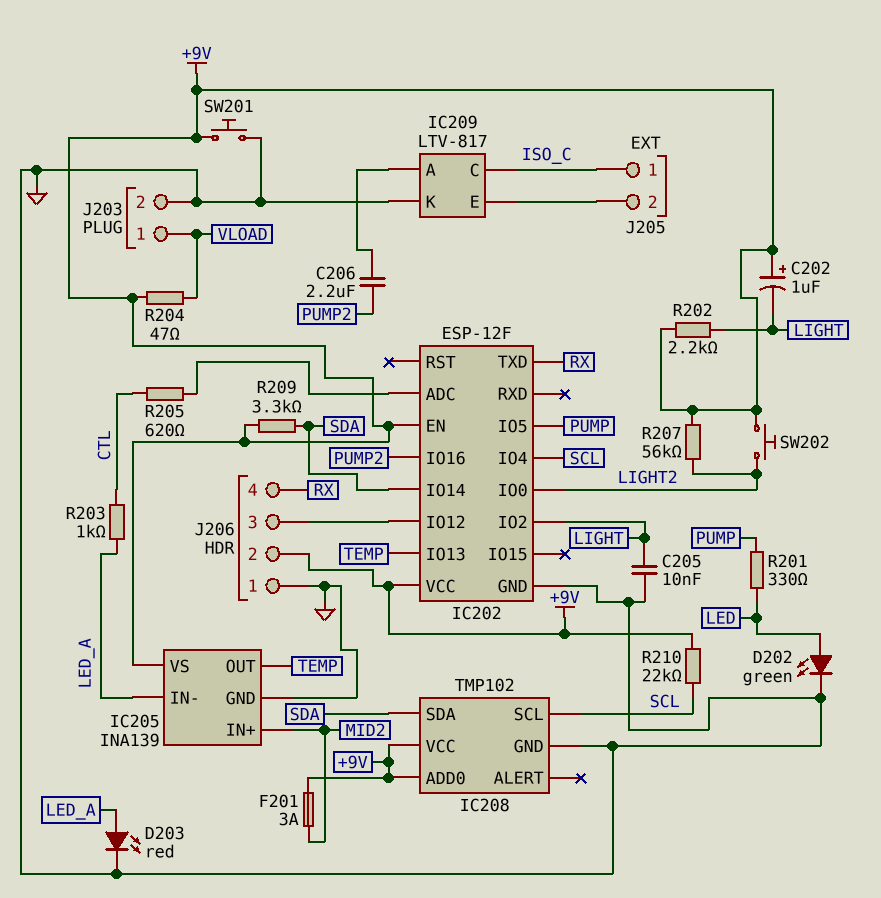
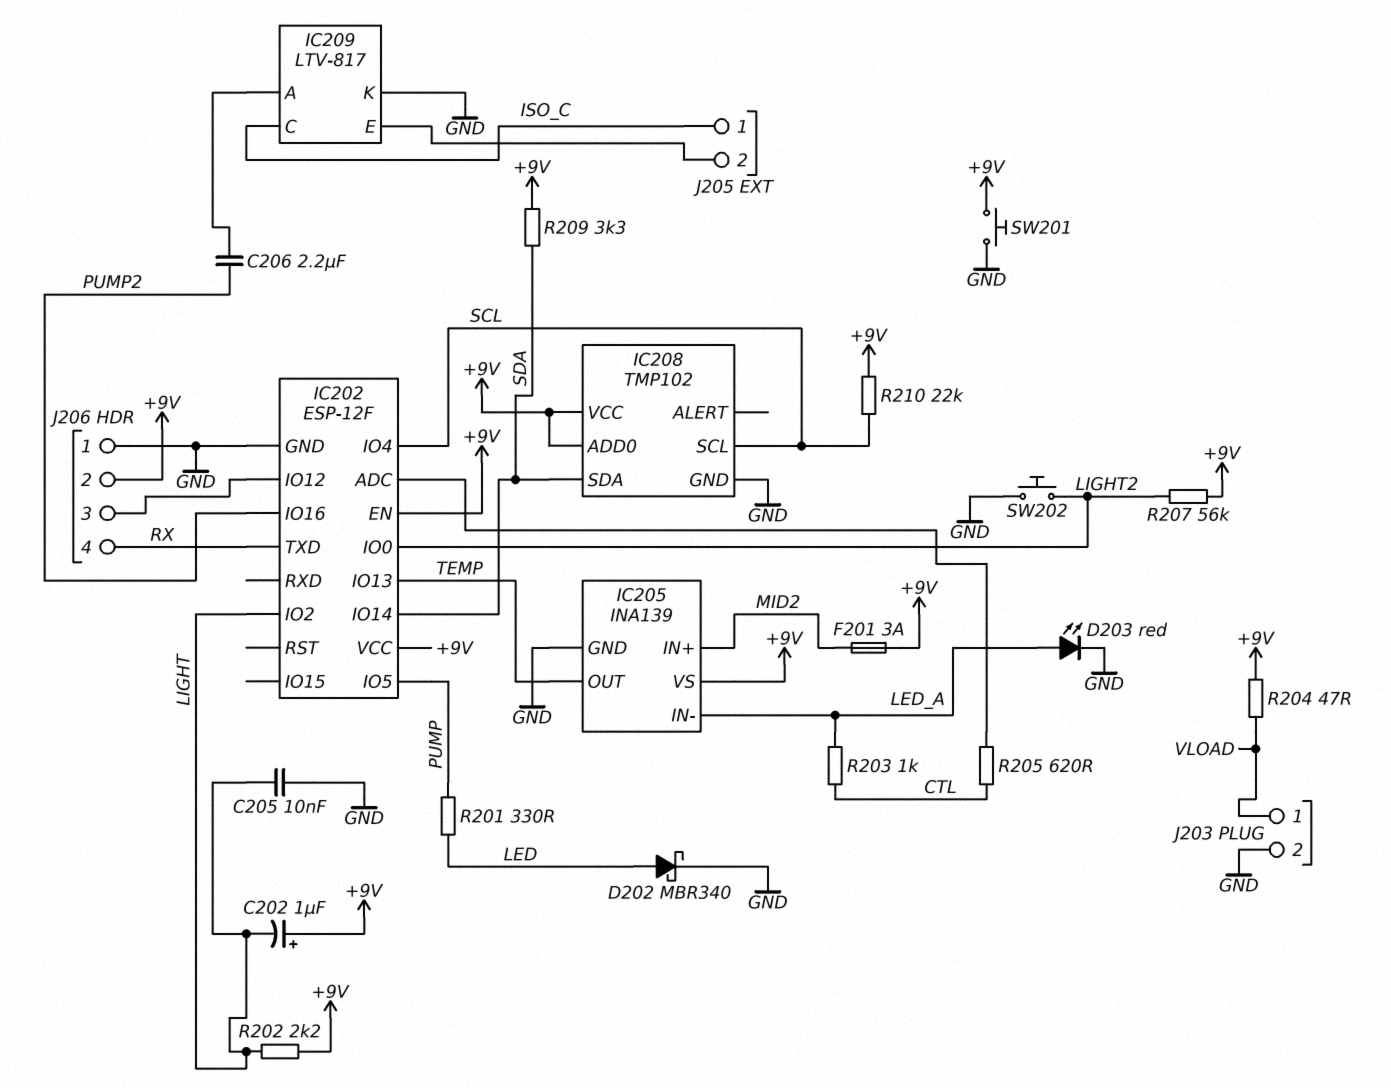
D202: LED green (A LED, K GND) -> schottky MBR340 (A LED, K GND)
SW202: button (+9V, LIGHT2) -> button (GND, LIGHT2)

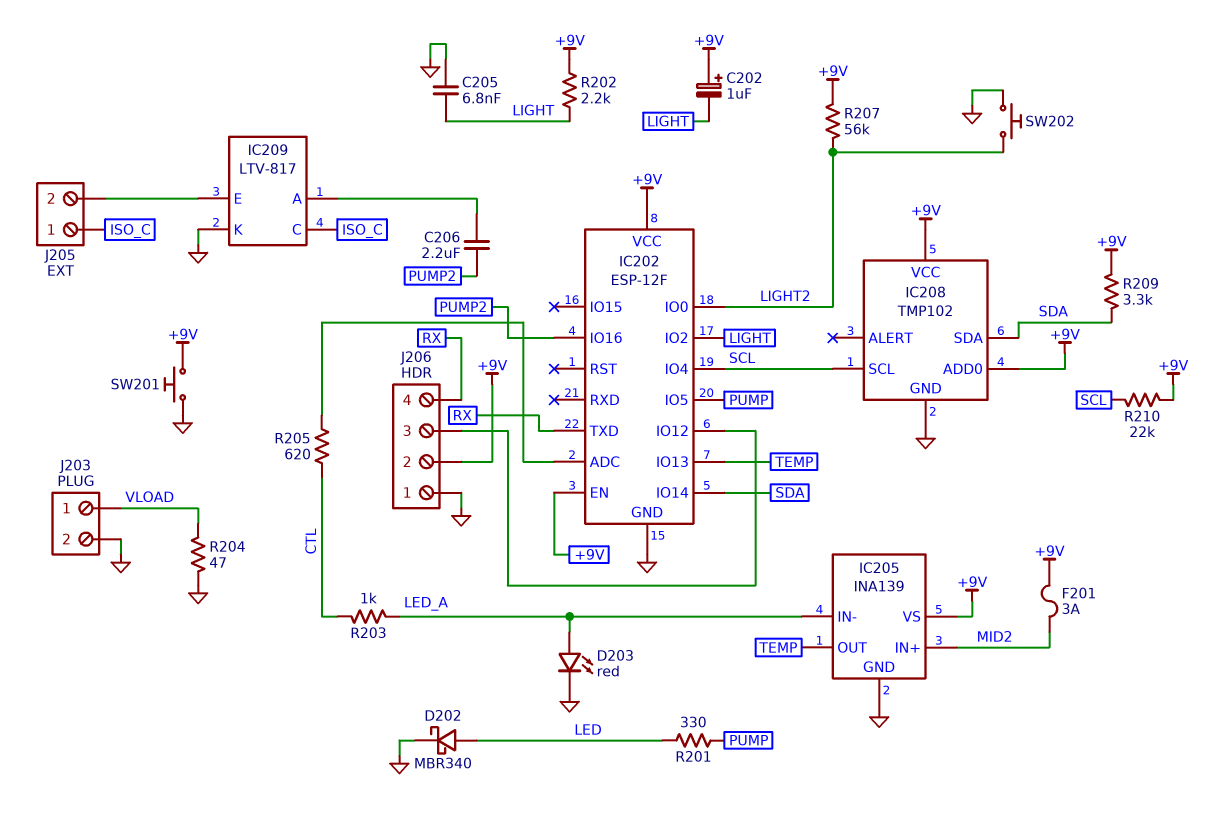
C205: 10nF (GND, LIGHT) -> 6.8nF (GND, LIGHT)
R204: 47 (+9V, VLOAD) -> 47 (GND, VLOAD)

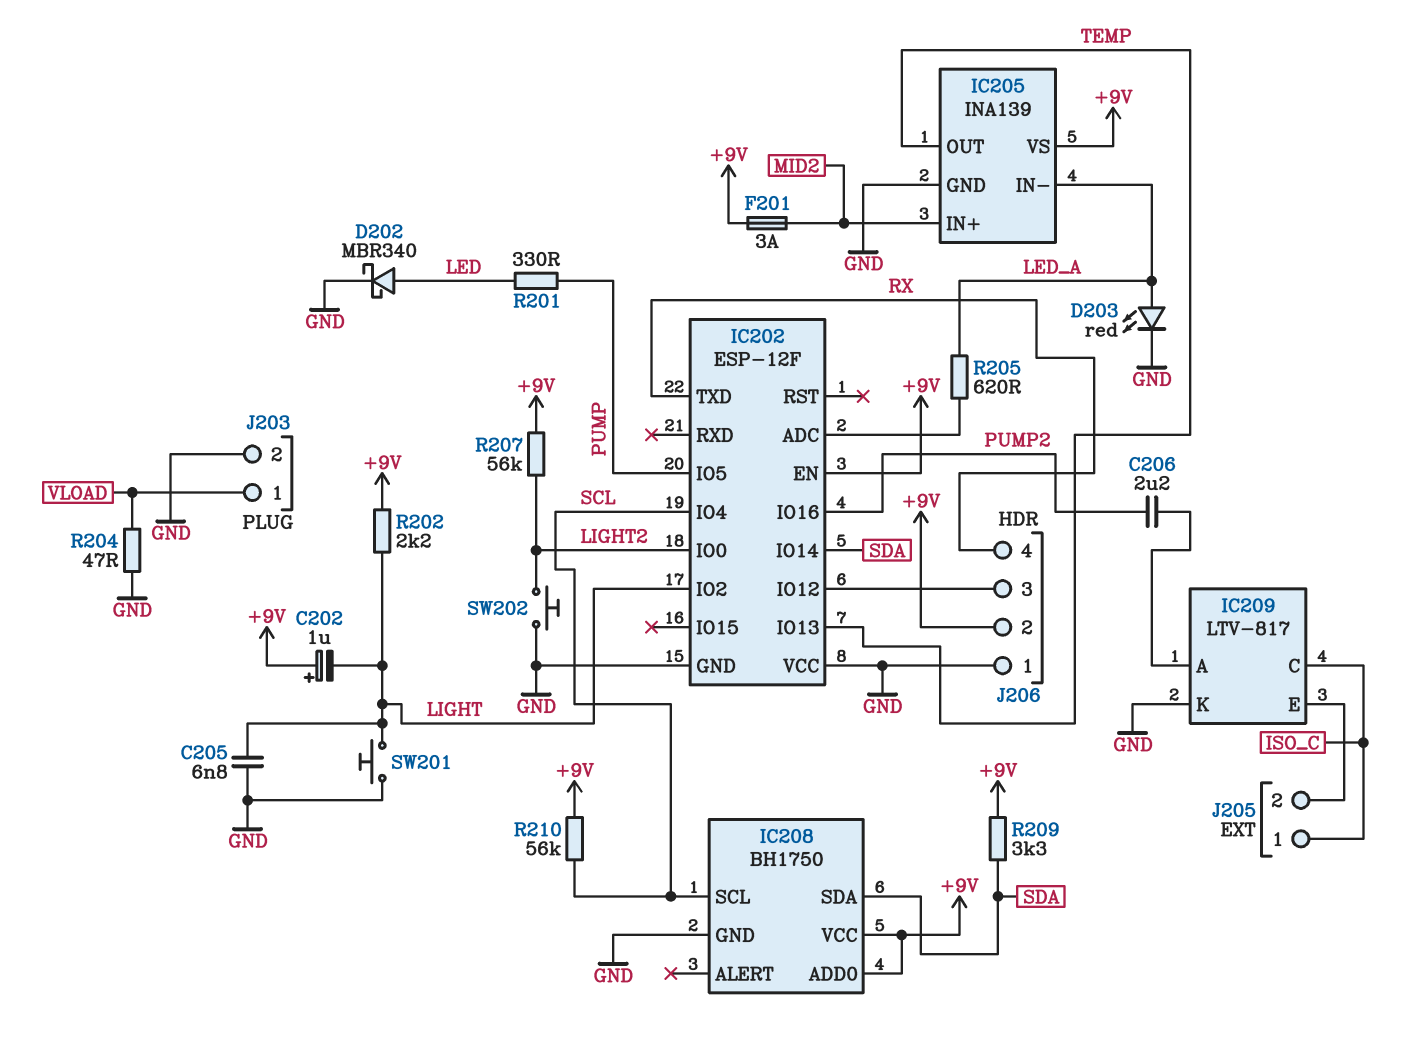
IC202 pin VCC: +9V -> GND
IC208: TMP102 -> BH1750
R203: 1k (CTL, LED_A) -> none
R205: 620 (CTL, IC202/ADC) -> 620 (IC202/ADC, LED_A)
R210: 22k (+9V, SCL) -> 56k (+9V, SCL)
SW201: button (+9V, GND) -> button (GND, LIGHT)

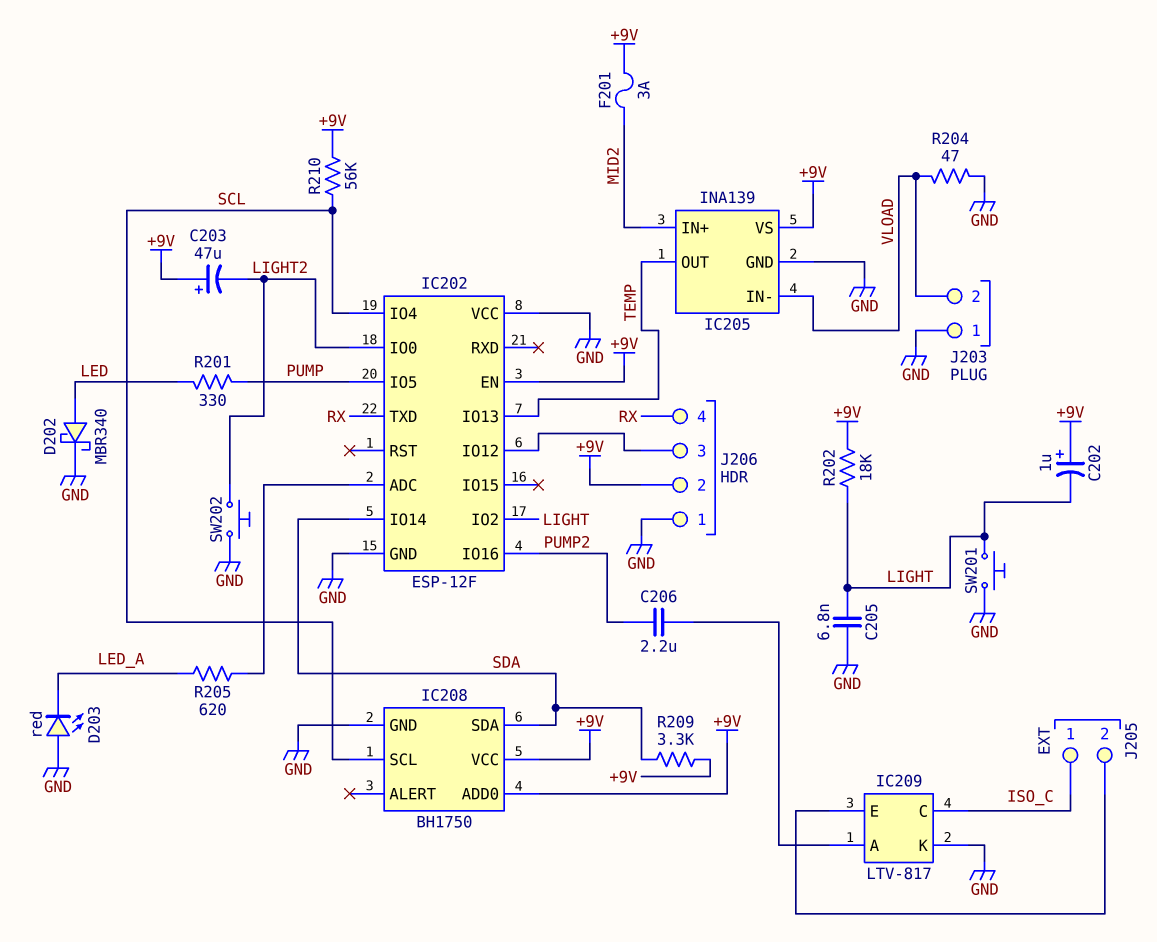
C203: none -> 47uF (plus +9V, minus LIGHT2)
D203: LED red (A LED_A, K GND) -> LED red (A GND, K LED_A)
IC205 pin IN-: LED_A -> VLOAD
J203 pin 1: VLOAD -> GND
J203 pin 2: GND -> VLOAD
R202: 2.2k (+9V, LIGHT) -> 18k (+9V, LIGHT)
R207: 56k (+9V, LIGHT2) -> none

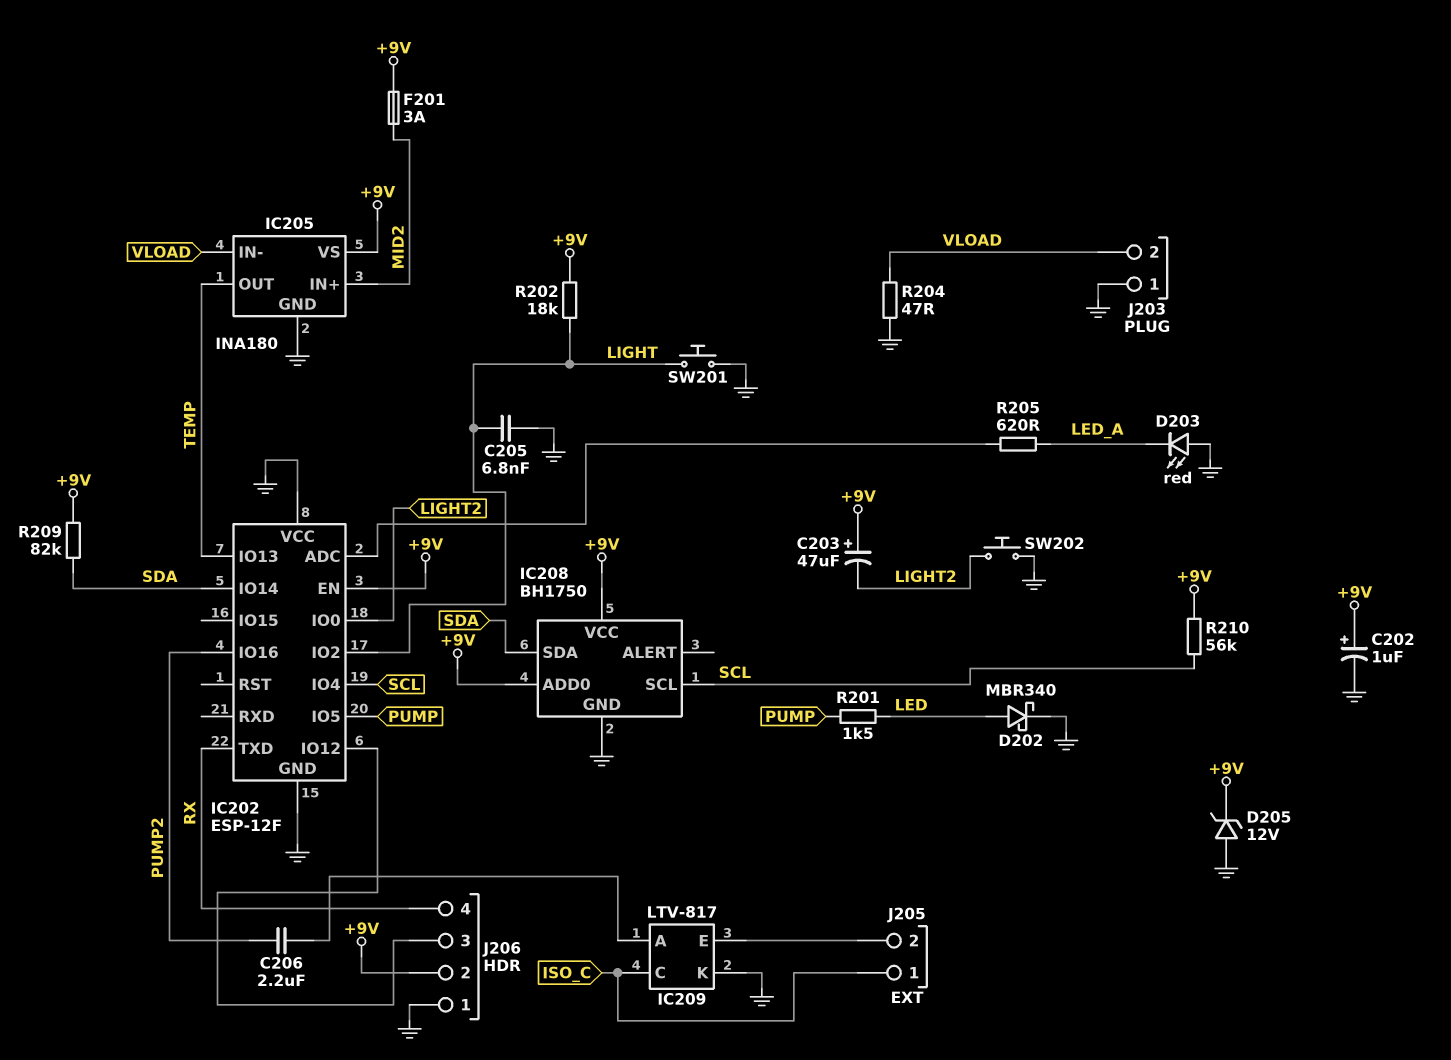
C202: 1uF (plus +9V, minus LIGHT) -> 1uF (plus +9V, minus GND)
D205: none -> zener 12V (A GND, K +9V)
IC205: INA139 -> INA180
R201: 330 (LED, PUMP) -> 1.5k (LED, PUMP)
R209: 3.3k (+9V, SDA) -> 82k (+9V, SDA)

